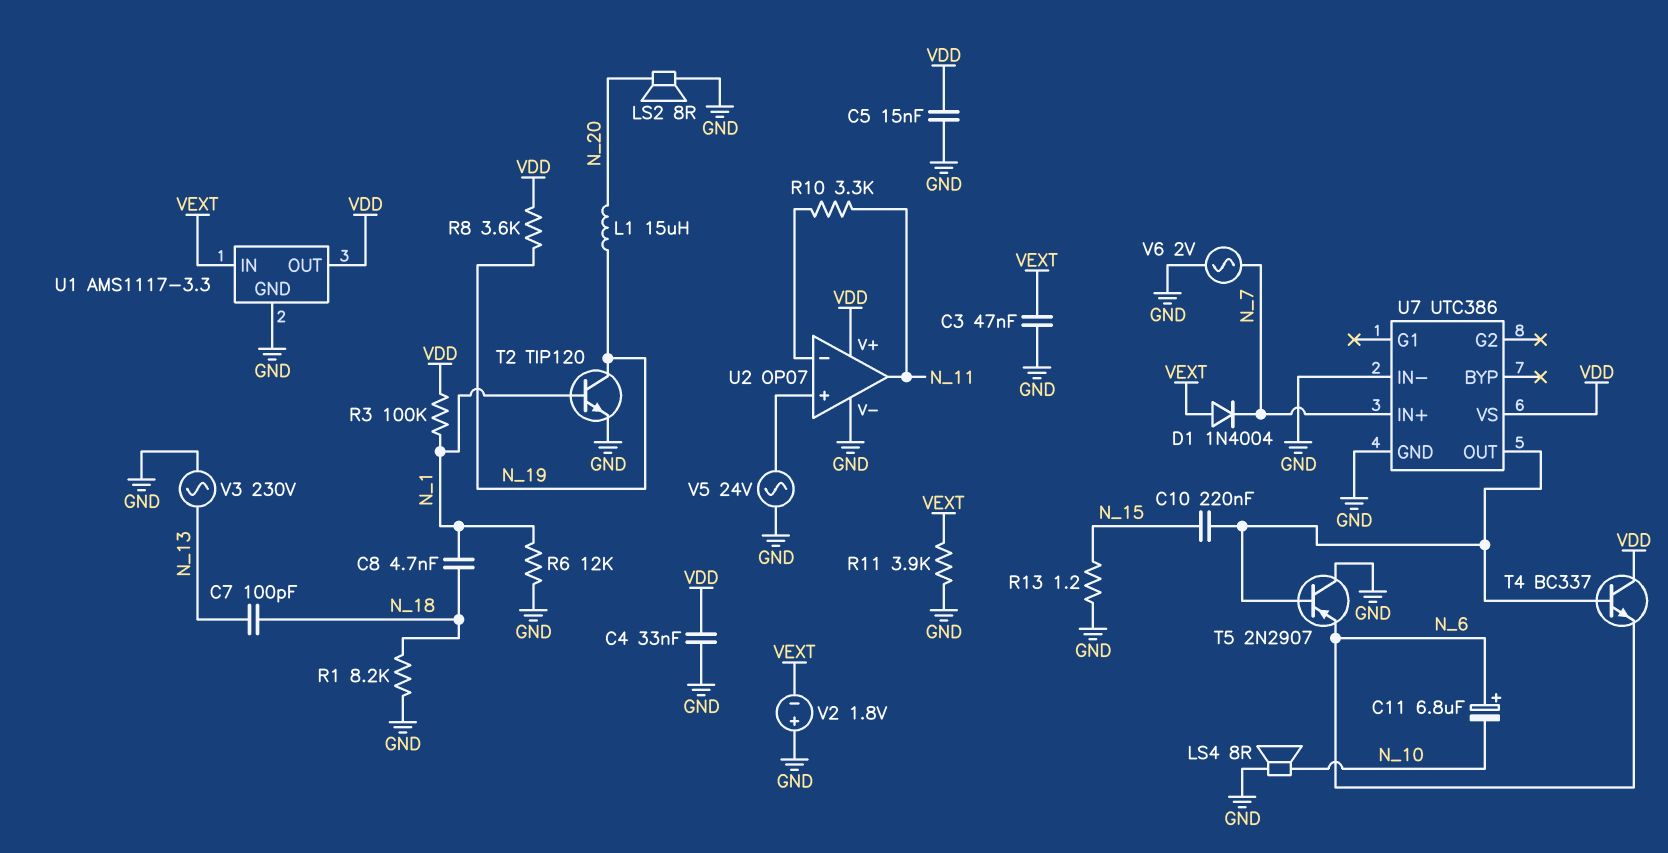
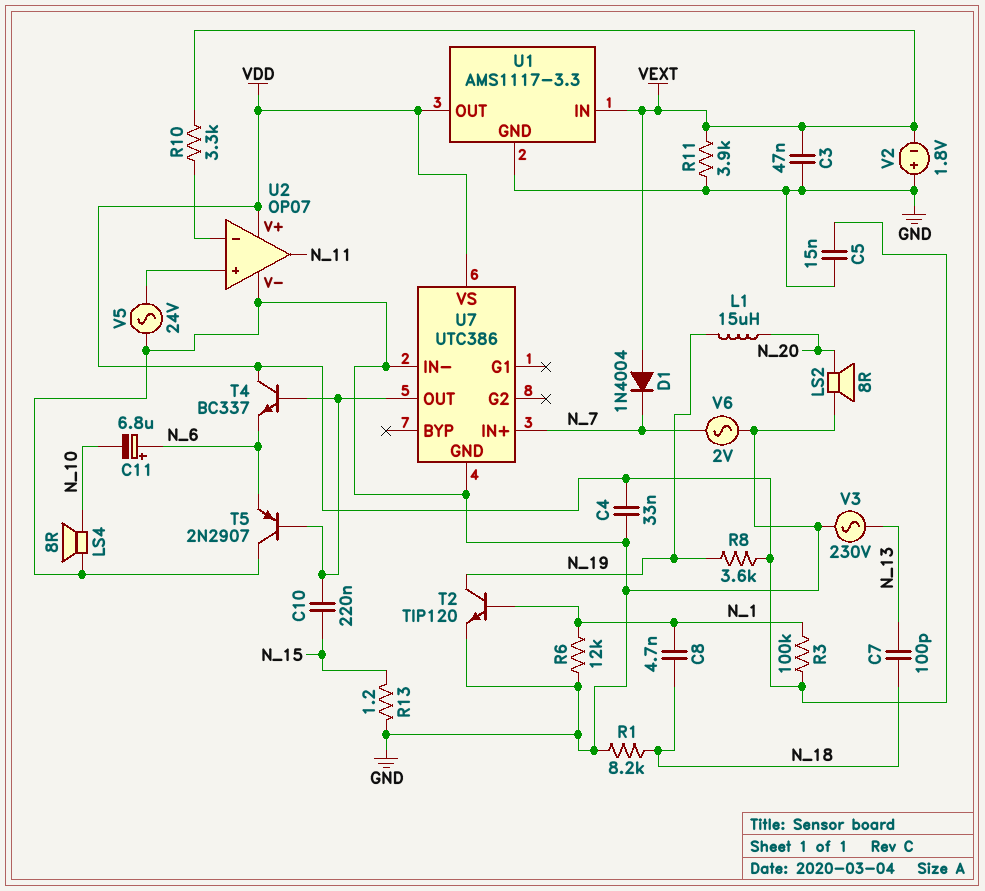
R10: 3.3k (N_11, U2/in-) -> 3.3k (U2/in-, VEXT)

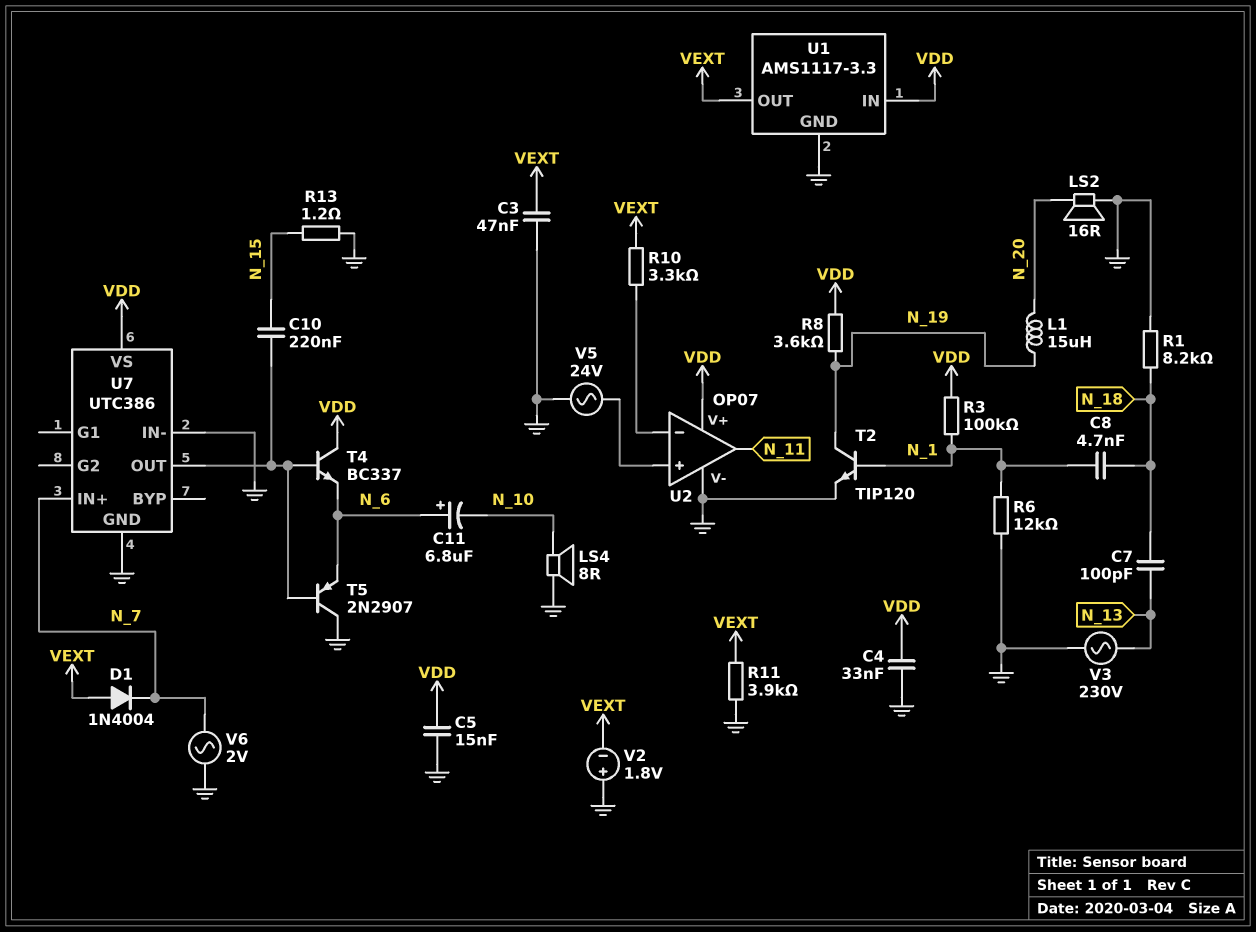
LS2: speaker 8R (GND, N_20) -> speaker 16R (GND, N_20)
U1 pin IN: VEXT -> VDD
U1 pin OUT: VDD -> VEXT

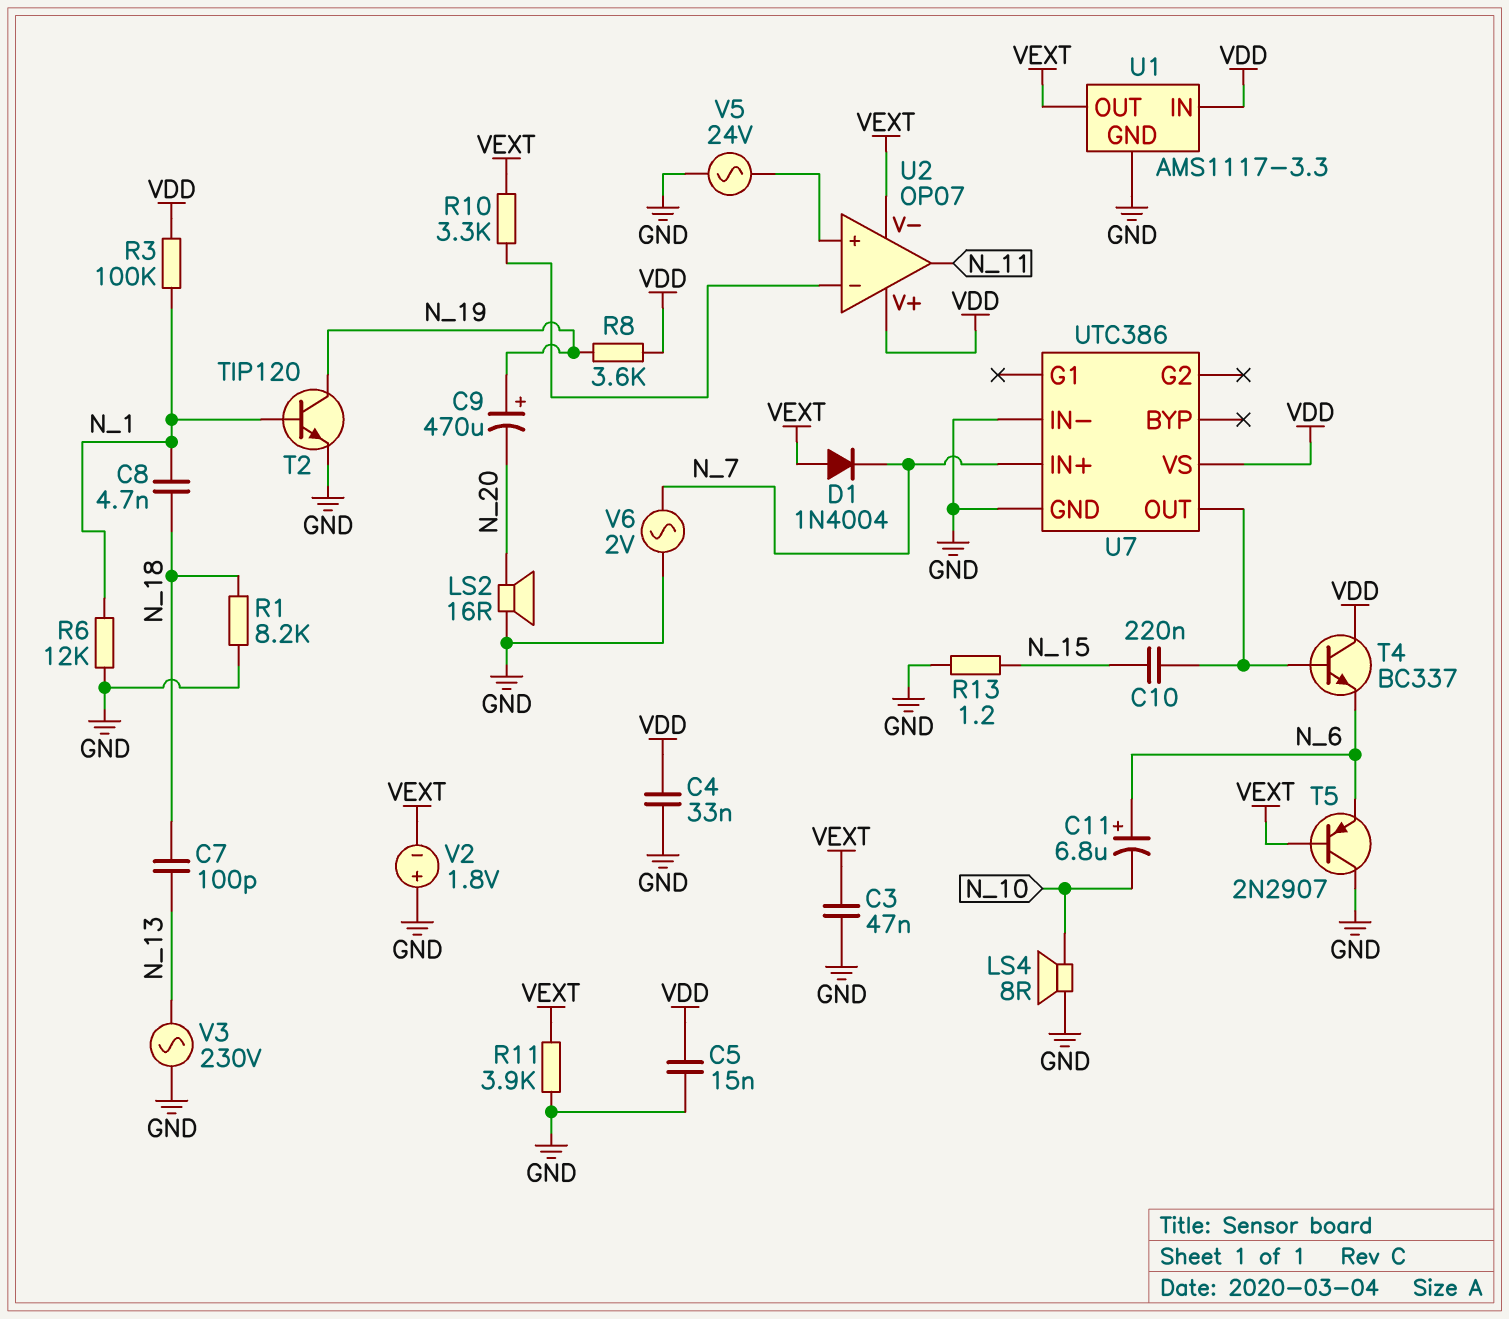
C9: none -> 470uF (plus N_19, minus N_20)
L1: 15uH (N_19, N_20) -> none
T5: PNP 2N2907 (B U7/OUT, C GND, E N_6) -> PNP 2N2907 (B VEXT, C GND, E N_6)
U2 pin V-: GND -> VEXT

